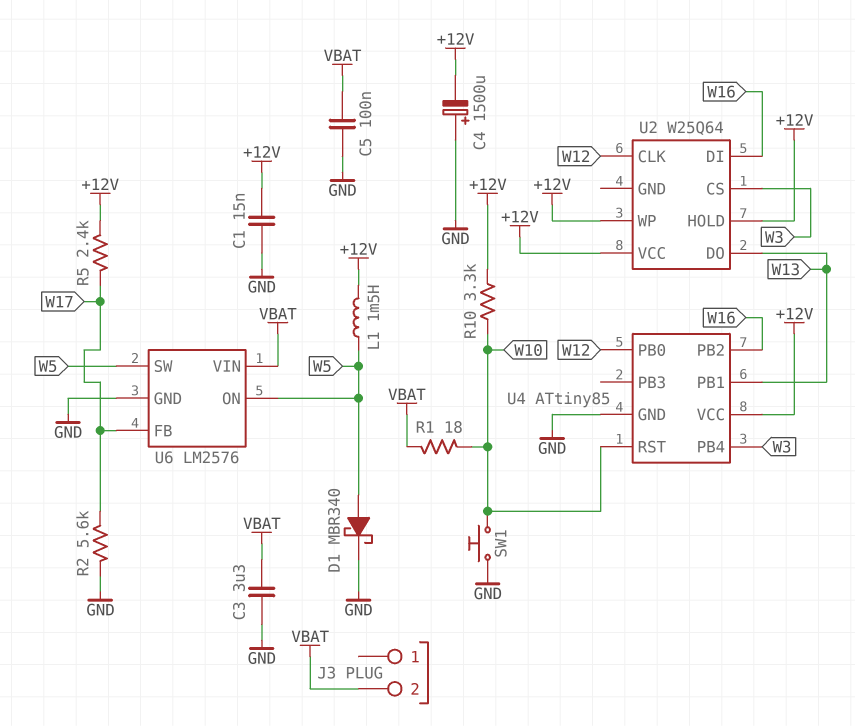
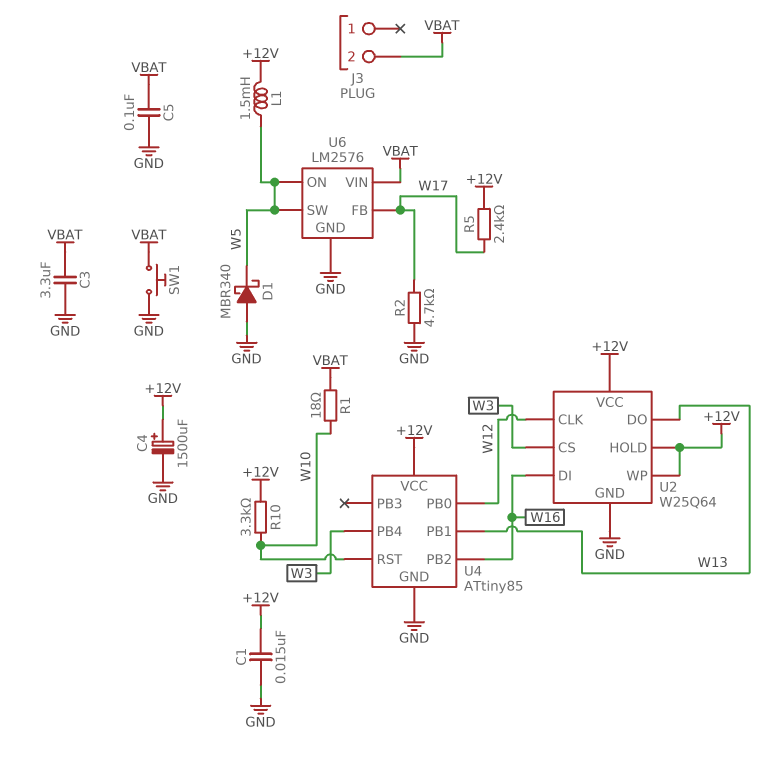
C4: 1500uF (plus GND, minus +12V) -> 1500uF (plus +12V, minus GND)
D1: schottky MBR340 (A W5, K GND) -> schottky MBR340 (A GND, K W5)
R2: 5.6k (GND, W17) -> 4.7k (GND, W17)
SW1: button (GND, W10) -> button (GND, VBAT)
U2 pin GND: none -> GND

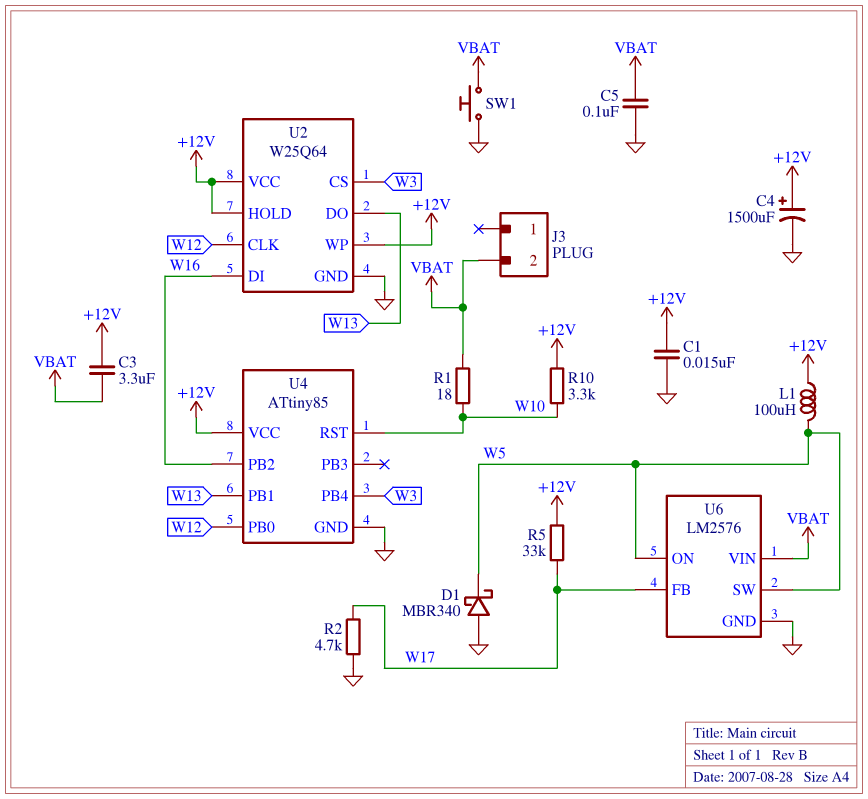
C3: 3.3uF (GND, VBAT) -> 3.3uF (+12V, VBAT)
L1: 1.5mH (+12V, W5) -> 100uH (+12V, W5)
R5: 2.4k (+12V, W17) -> 33k (+12V, W17)

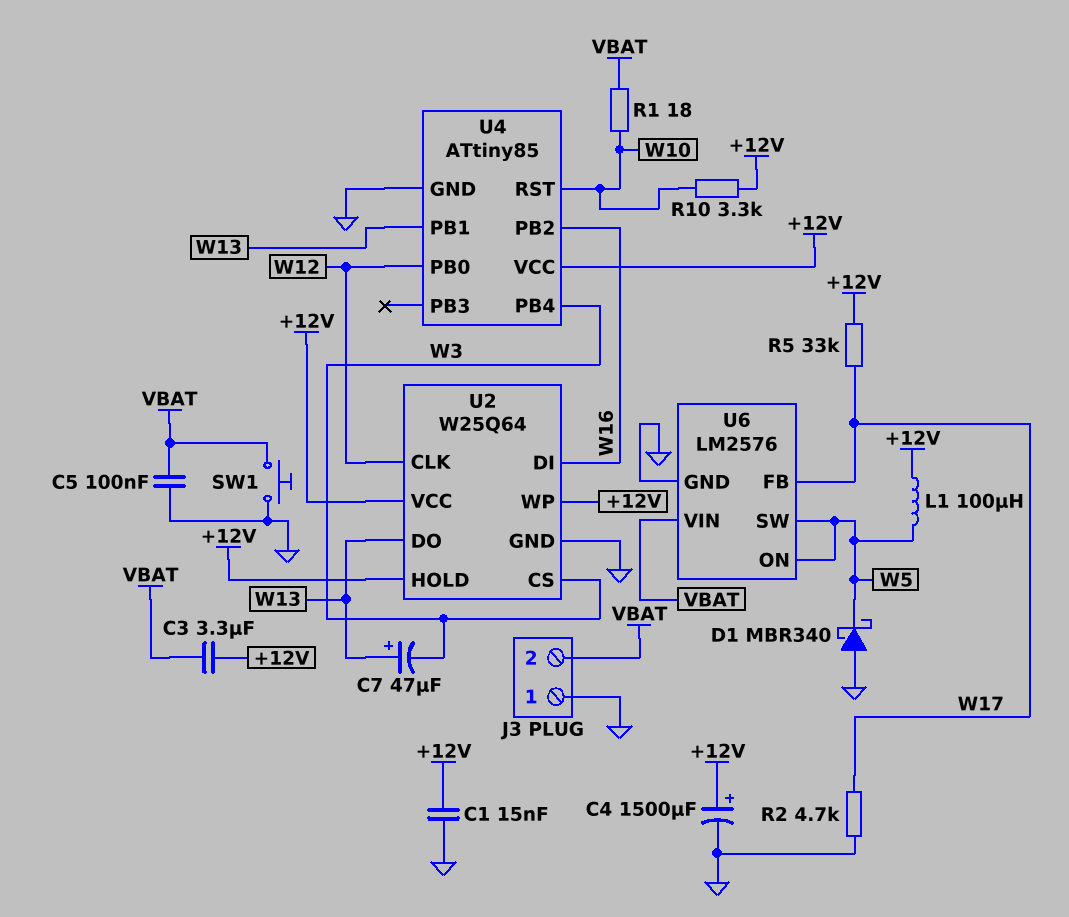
C7: none -> 47uF (plus W13, minus W3)
J3 pin 1: none -> GND

